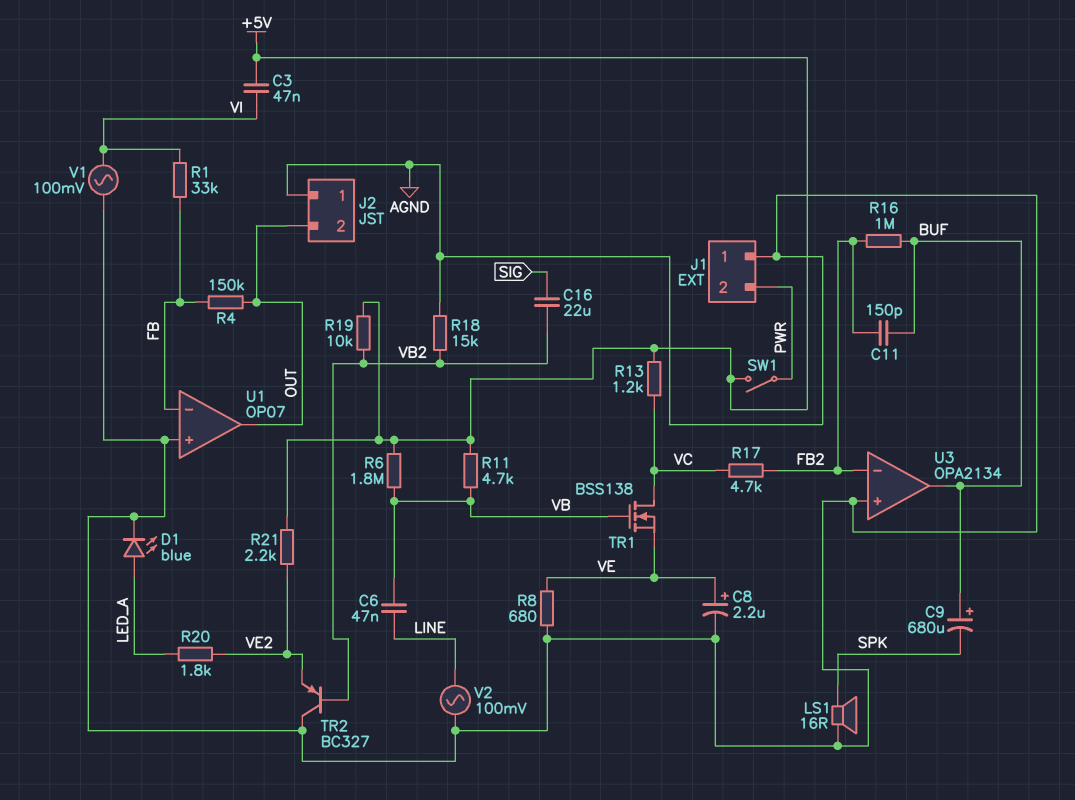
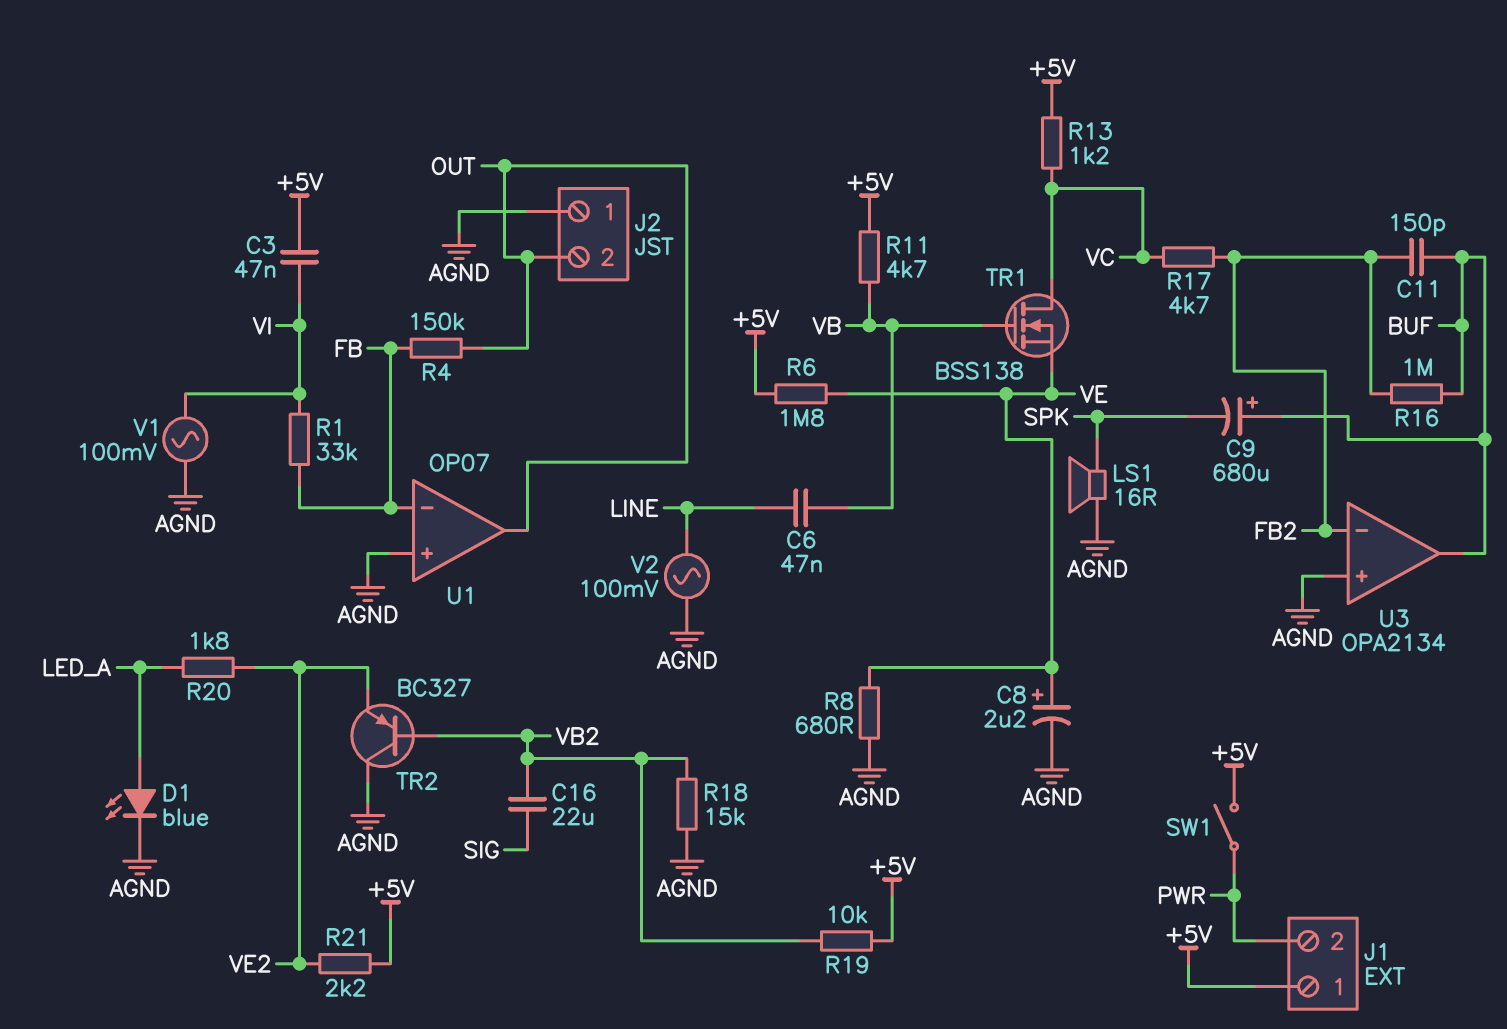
J1 pin 1: AGND -> +5V
R6: 1.8M (+5V, VB) -> 1.8M (+5V, VE)

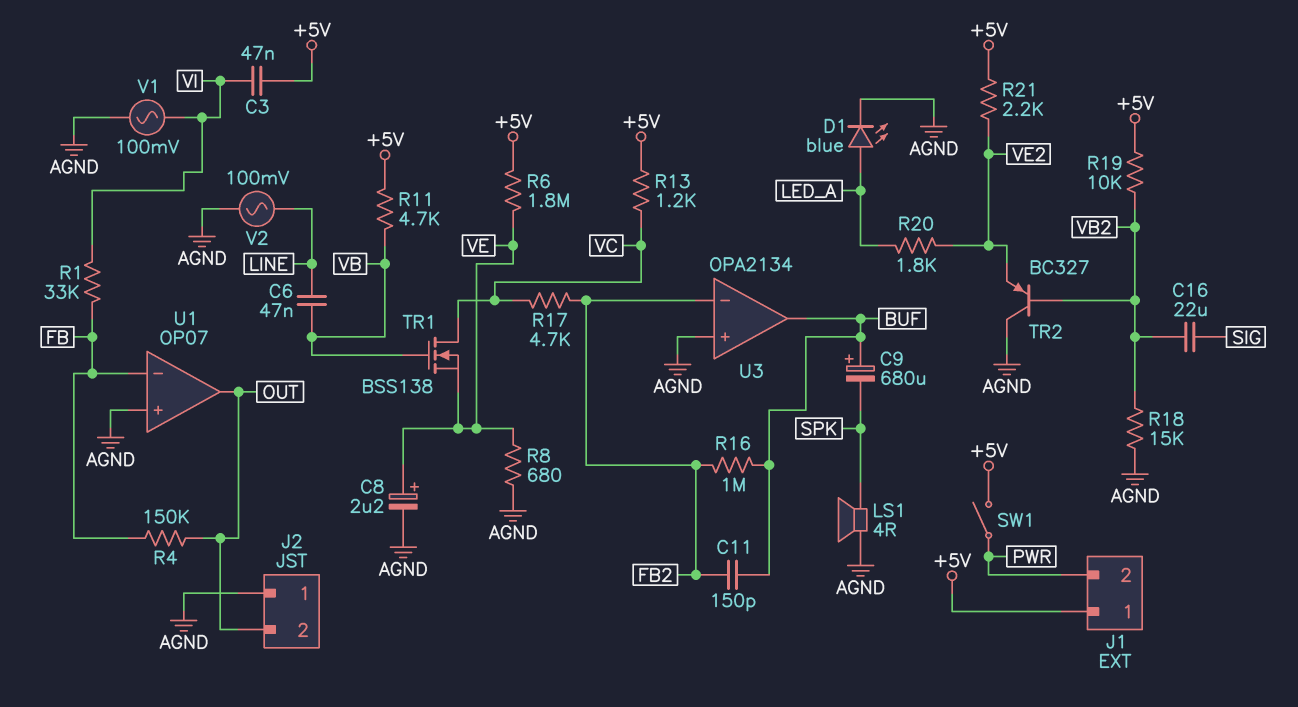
LS1: speaker 16R (AGND, SPK) -> speaker 4R (AGND, SPK)

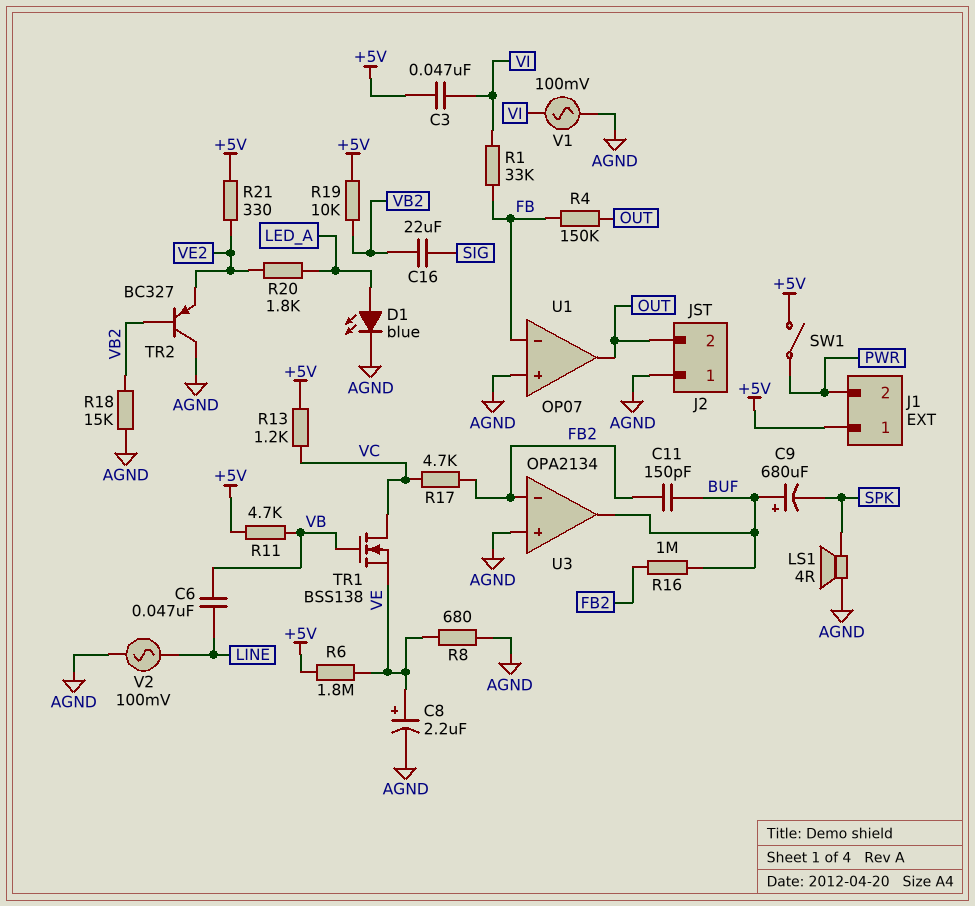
R21: 2.2k (+5V, VE2) -> 330 (+5V, VE2)

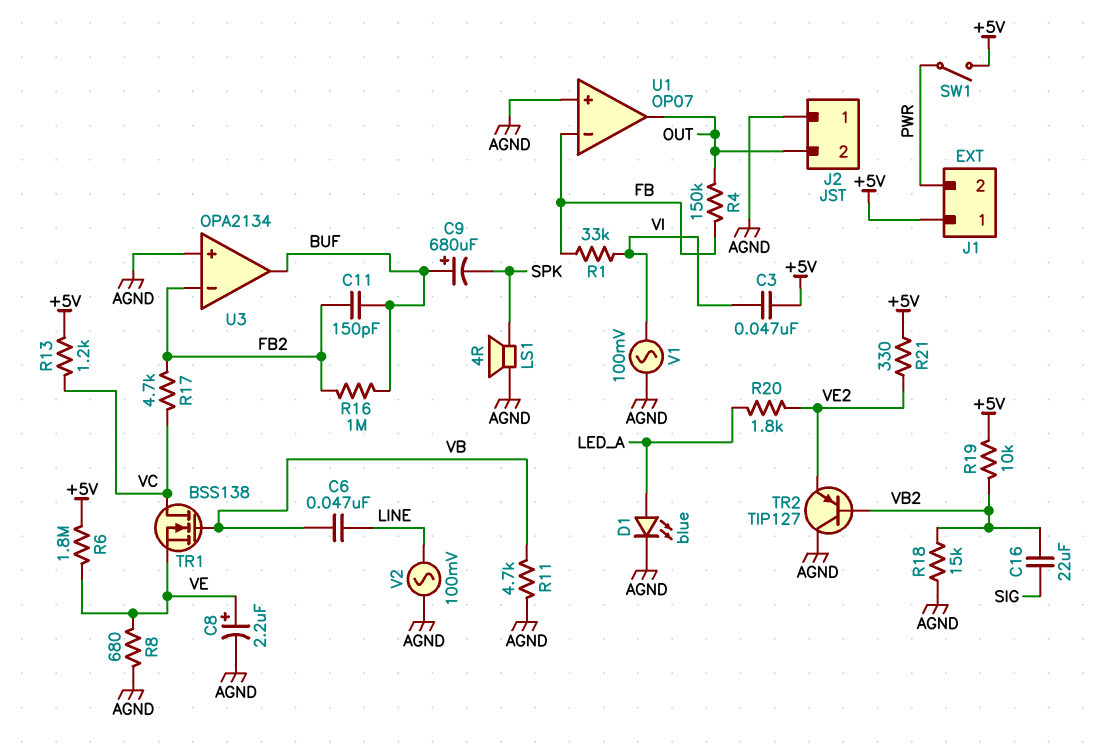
R11: 4.7k (+5V, VB) -> 4.7k (AGND, VB)
TR2: PNP BC327 (B VB2, C AGND, E VE2) -> PNP TIP127 (B VB2, C AGND, E VE2)

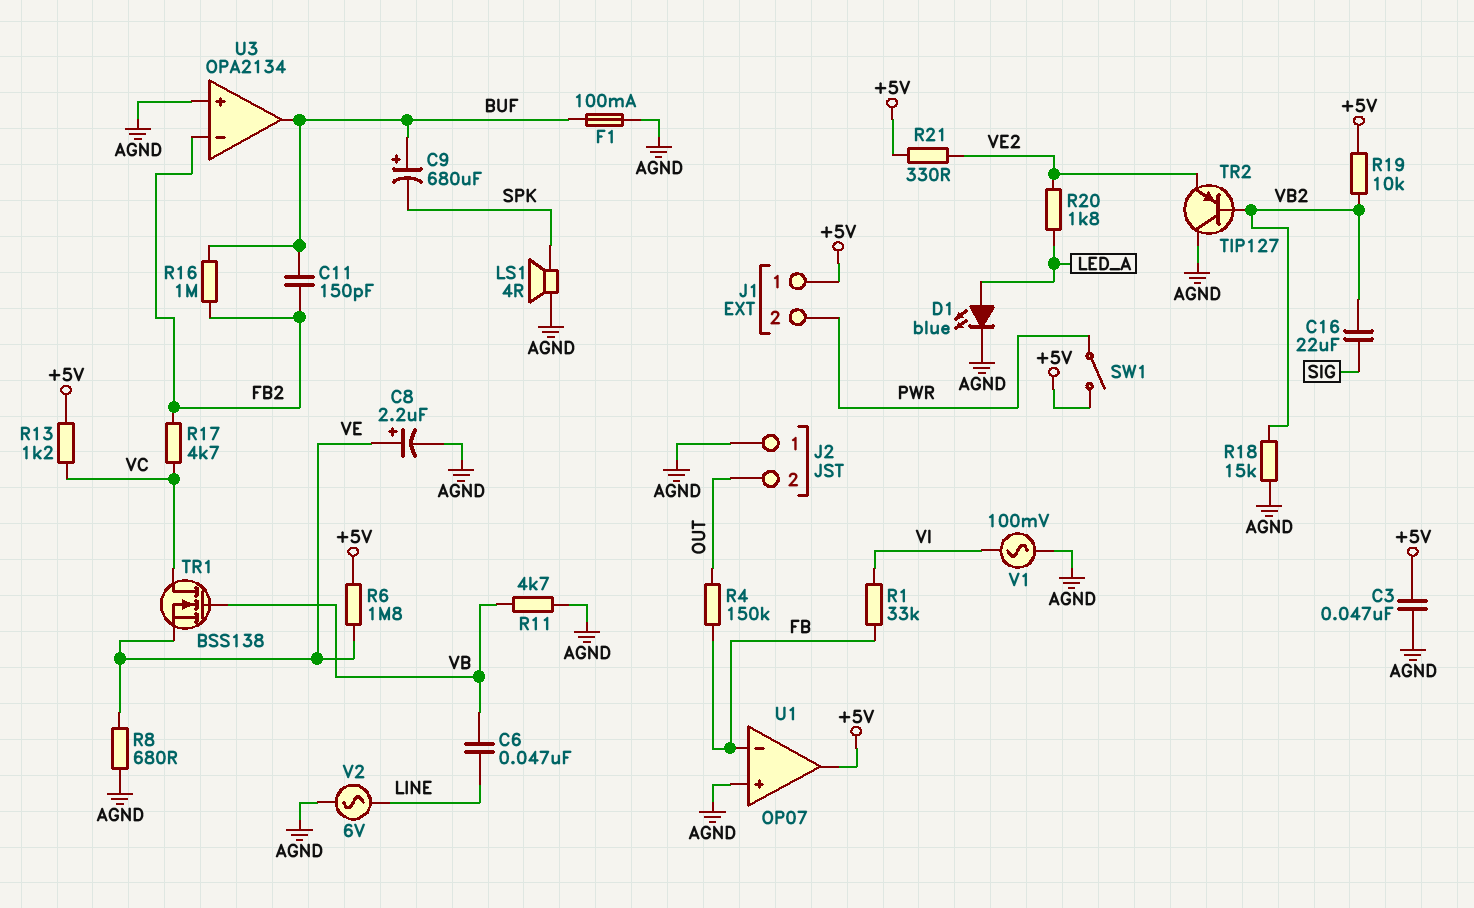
C3: 47nF (+5V, VI) -> 47nF (+5V, AGND)
F1: none -> 100mA (AGND, BUF)
U1 pin out: OUT -> +5V
V2: AC 100mV (AGND, LINE) -> AC 6V (AGND, LINE)

